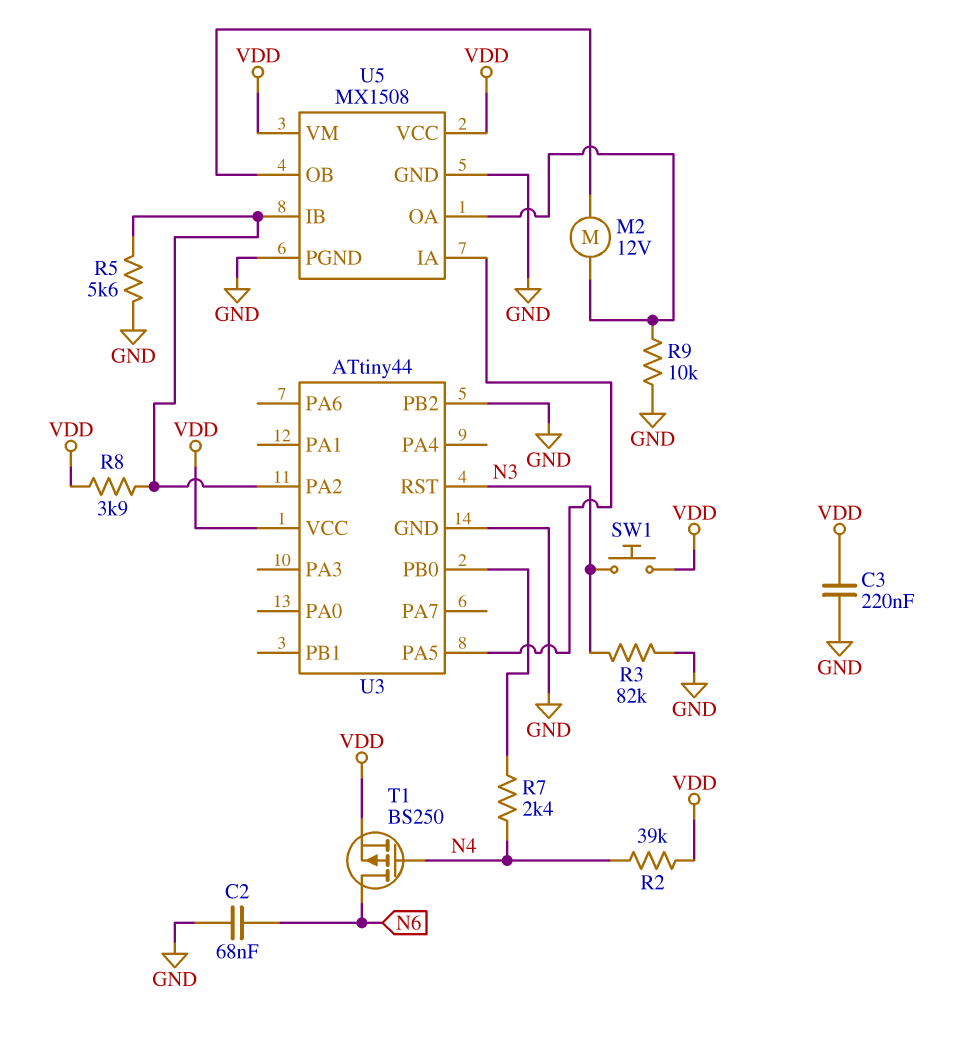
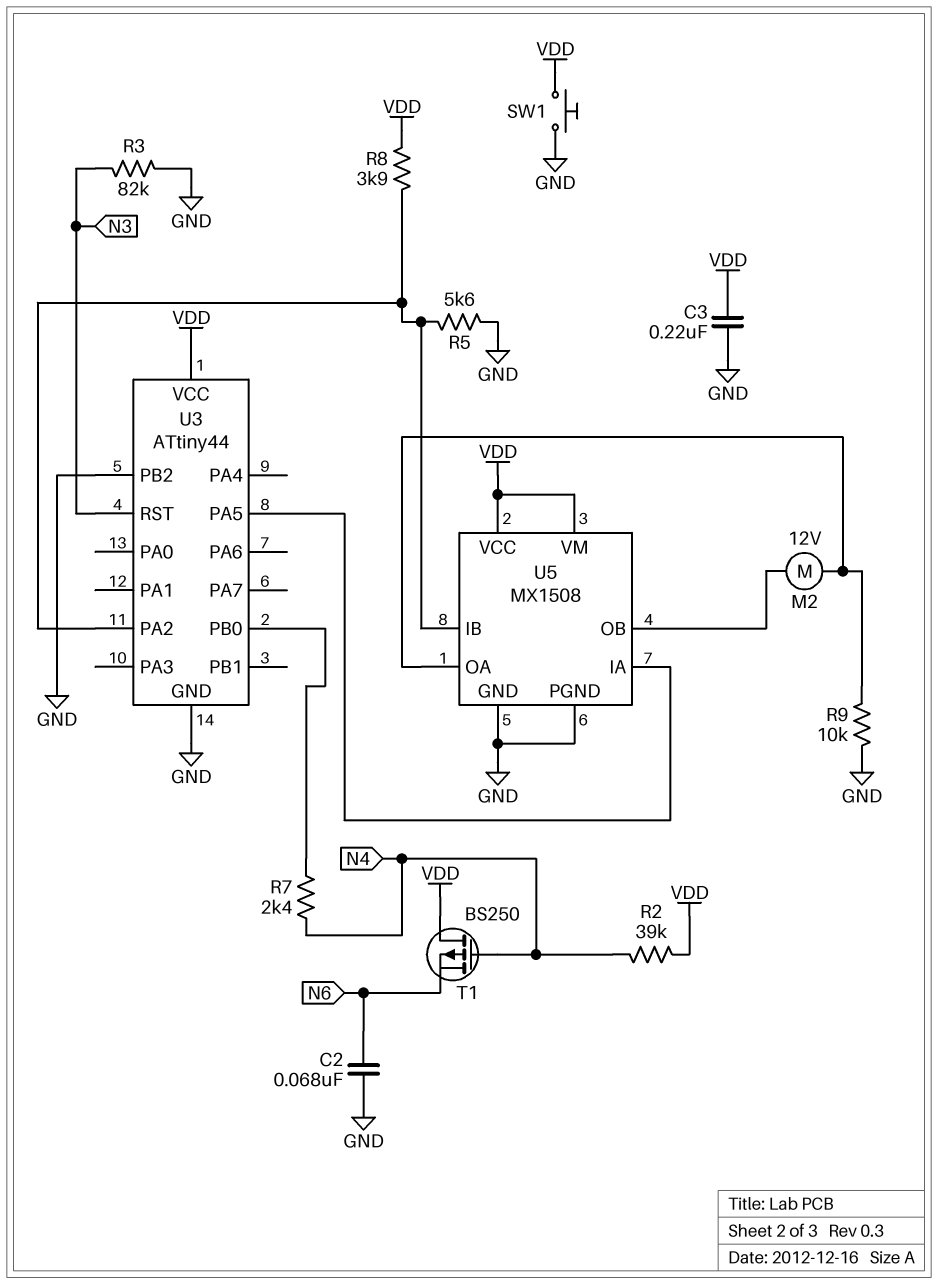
SW1: button (N3, VDD) -> button (GND, VDD)
T1: PMOS BS250 (G N4, D N6, S VDD) -> PMOS BS250 (G N4, D VDD, S N6)

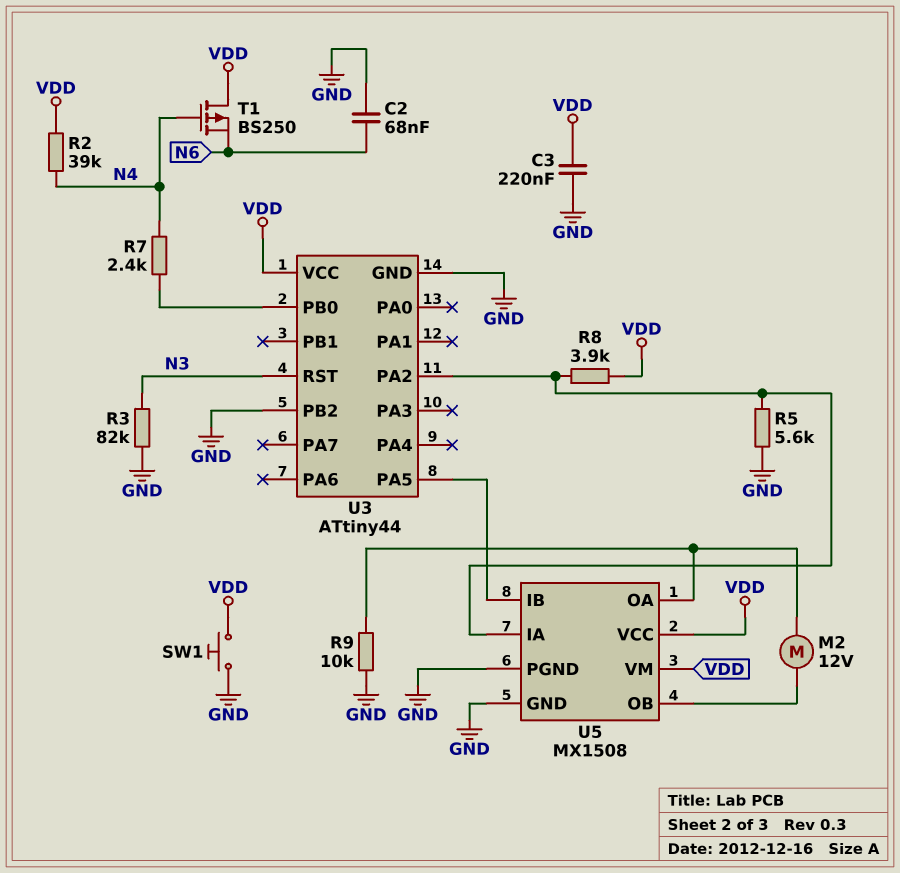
U5 pin IA: U3/PA5 -> U3/PA2
U5 pin IB: U3/PA2 -> U3/PA5

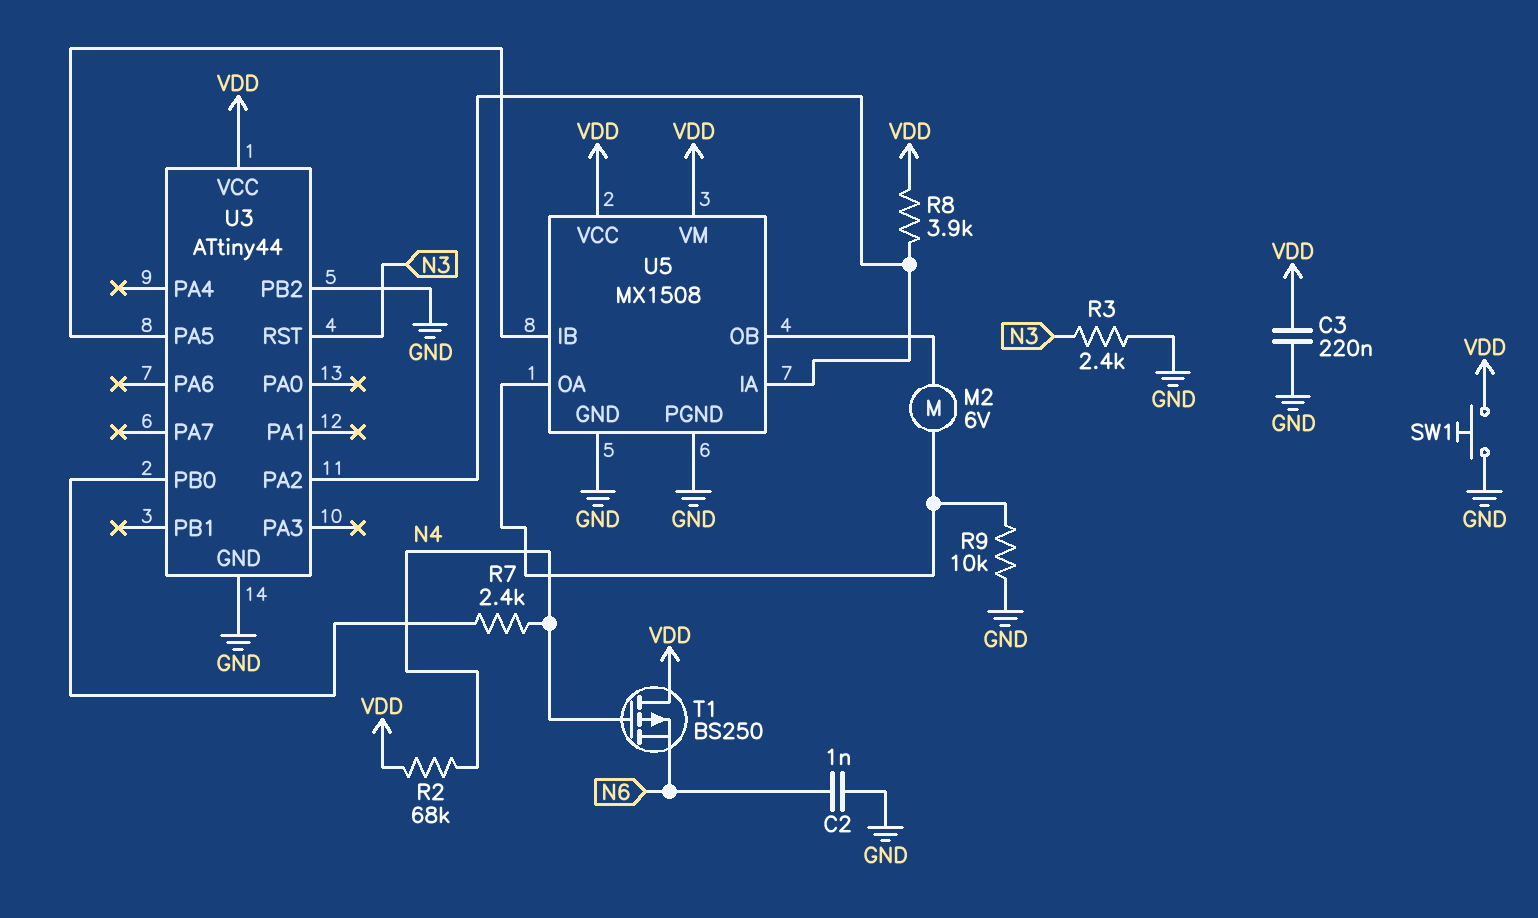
C2: 68nF (GND, N6) -> 1nF (GND, N6)
M2: motor 12V (U5/OA, U5/OB) -> motor 6V (U5/OA, U5/OB)
R2: 39k (N4, VDD) -> 68k (N4, VDD)
R3: 82k (GND, N3) -> 2.4k (GND, N3)
R5: 5.6k (GND, U3/PA2) -> none

